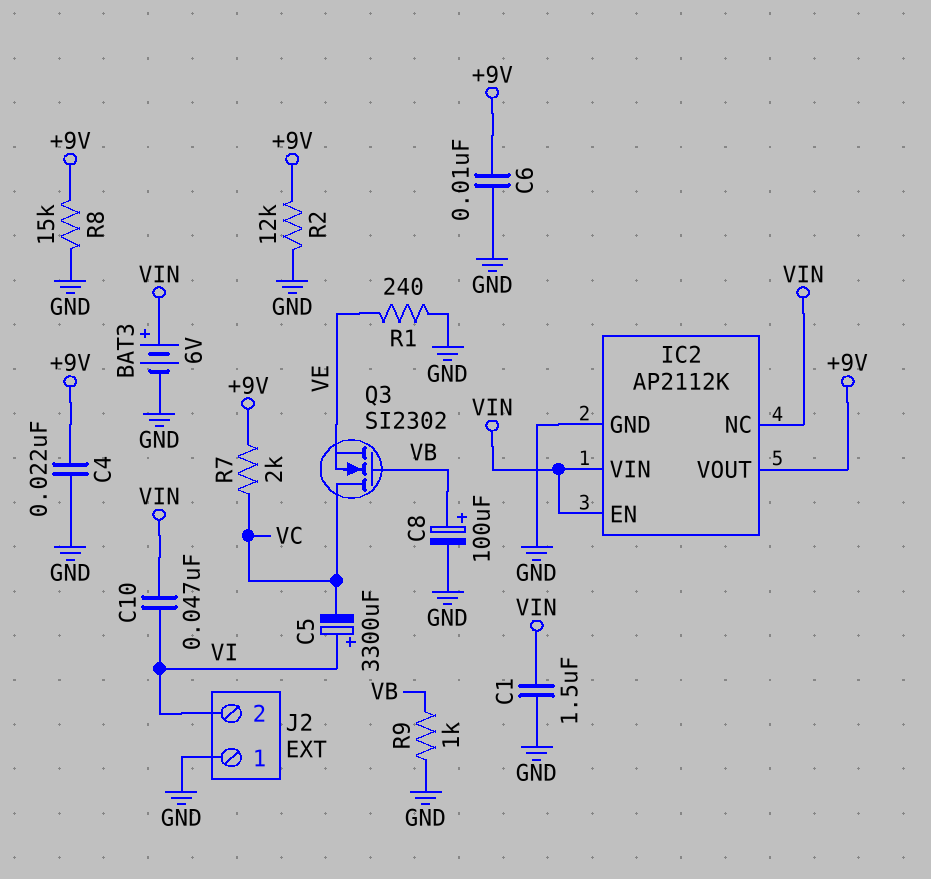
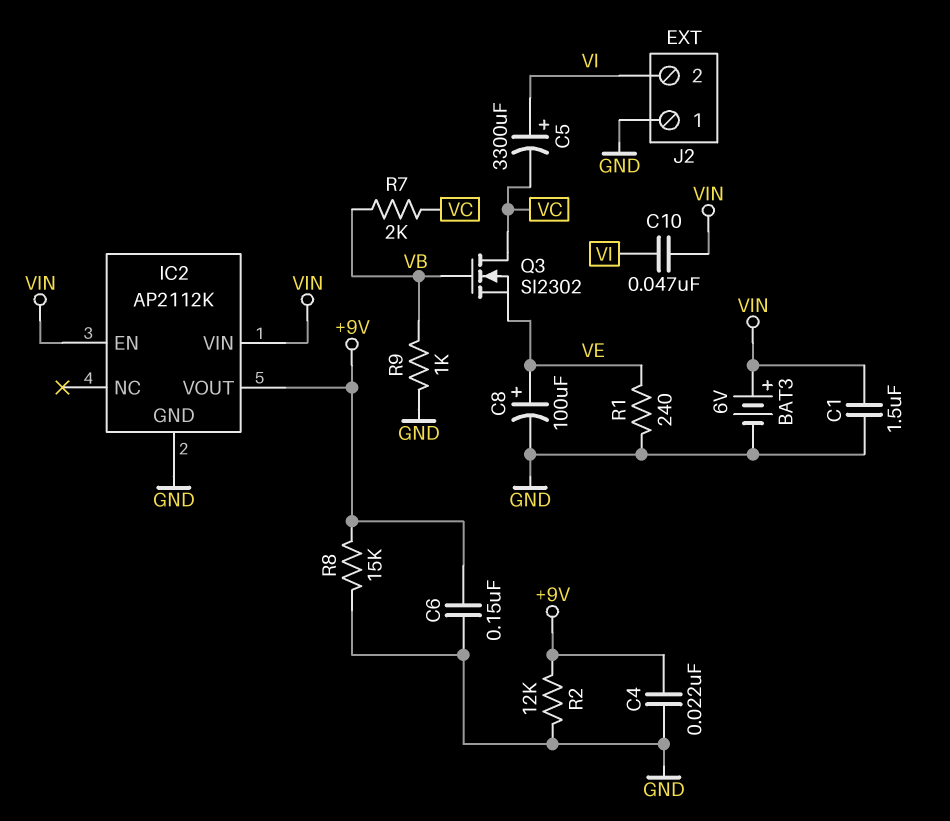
C6: 10nF (+9V, GND) -> 150nF (+9V, GND)
C8: 100uF (plus VB, minus GND) -> 100uF (plus VE, minus GND)
IC2 pin NC: VIN -> none
R7: 2k (+9V, VC) -> 2k (VB, VC)

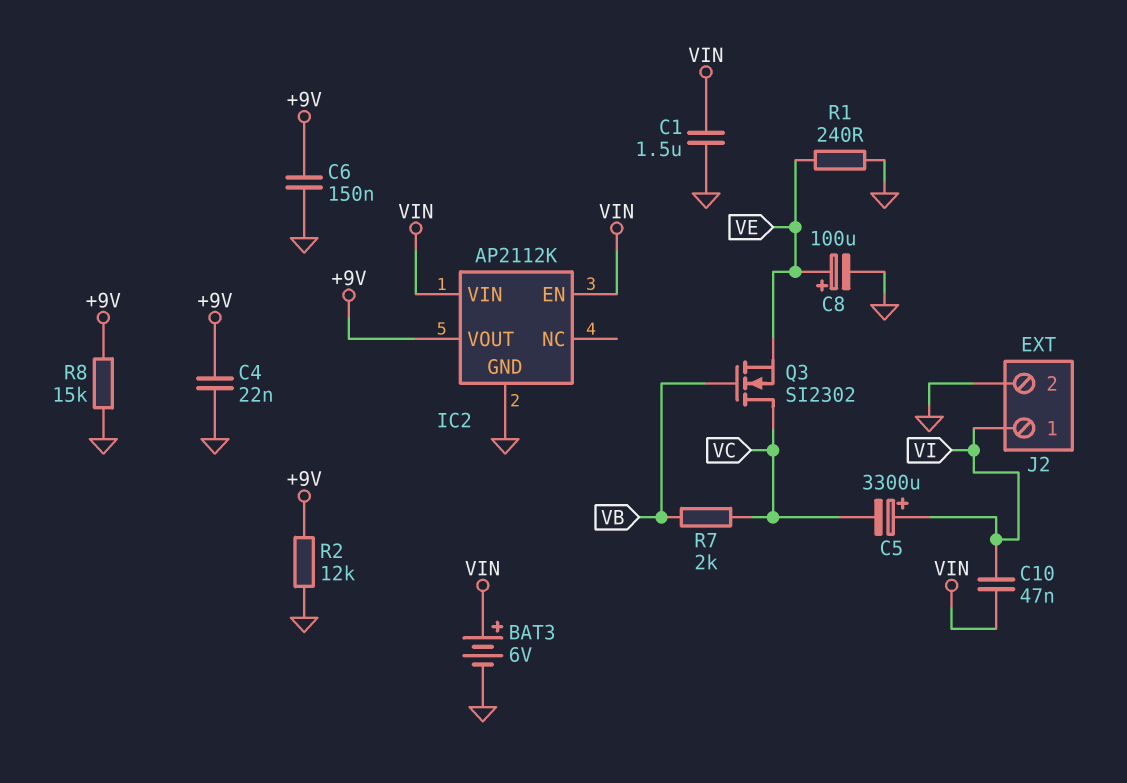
J2 pin 1: GND -> VI
J2 pin 2: VI -> GND
R9: 1k (GND, VB) -> none

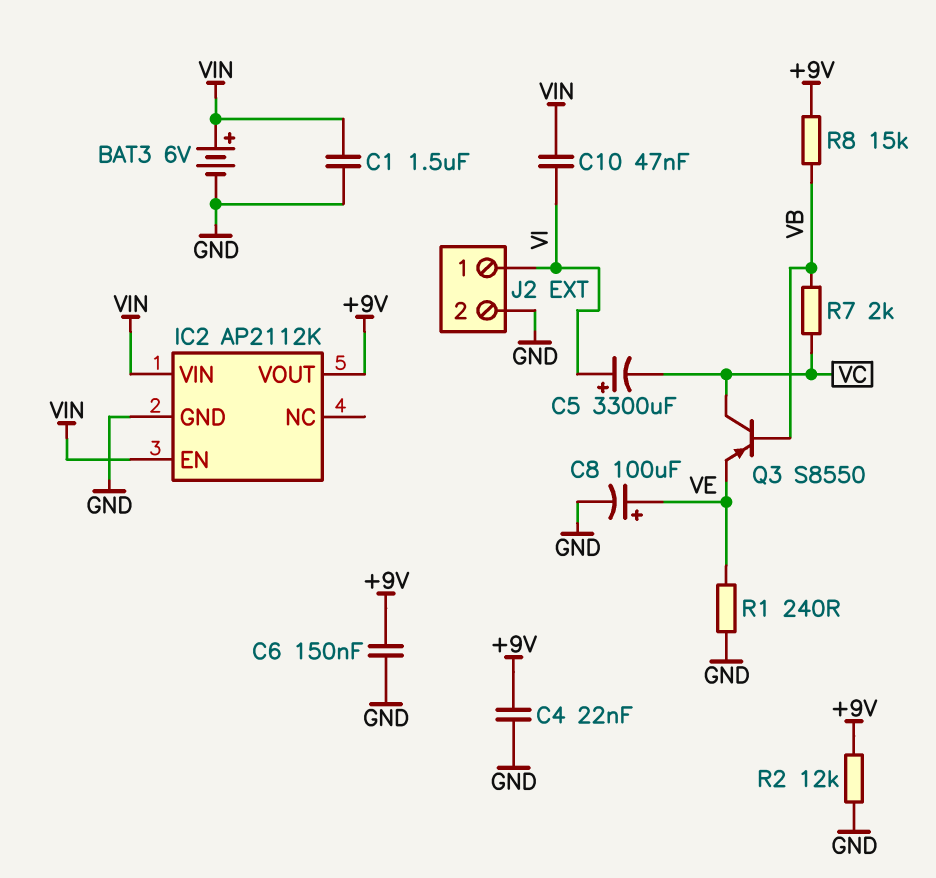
Q3: NMOS SI2302 (G VB, D VC, S VE) -> PNP S8550 (B VB, C VC, E VE)
R8: 15k (+9V, GND) -> 15k (+9V, VB)

